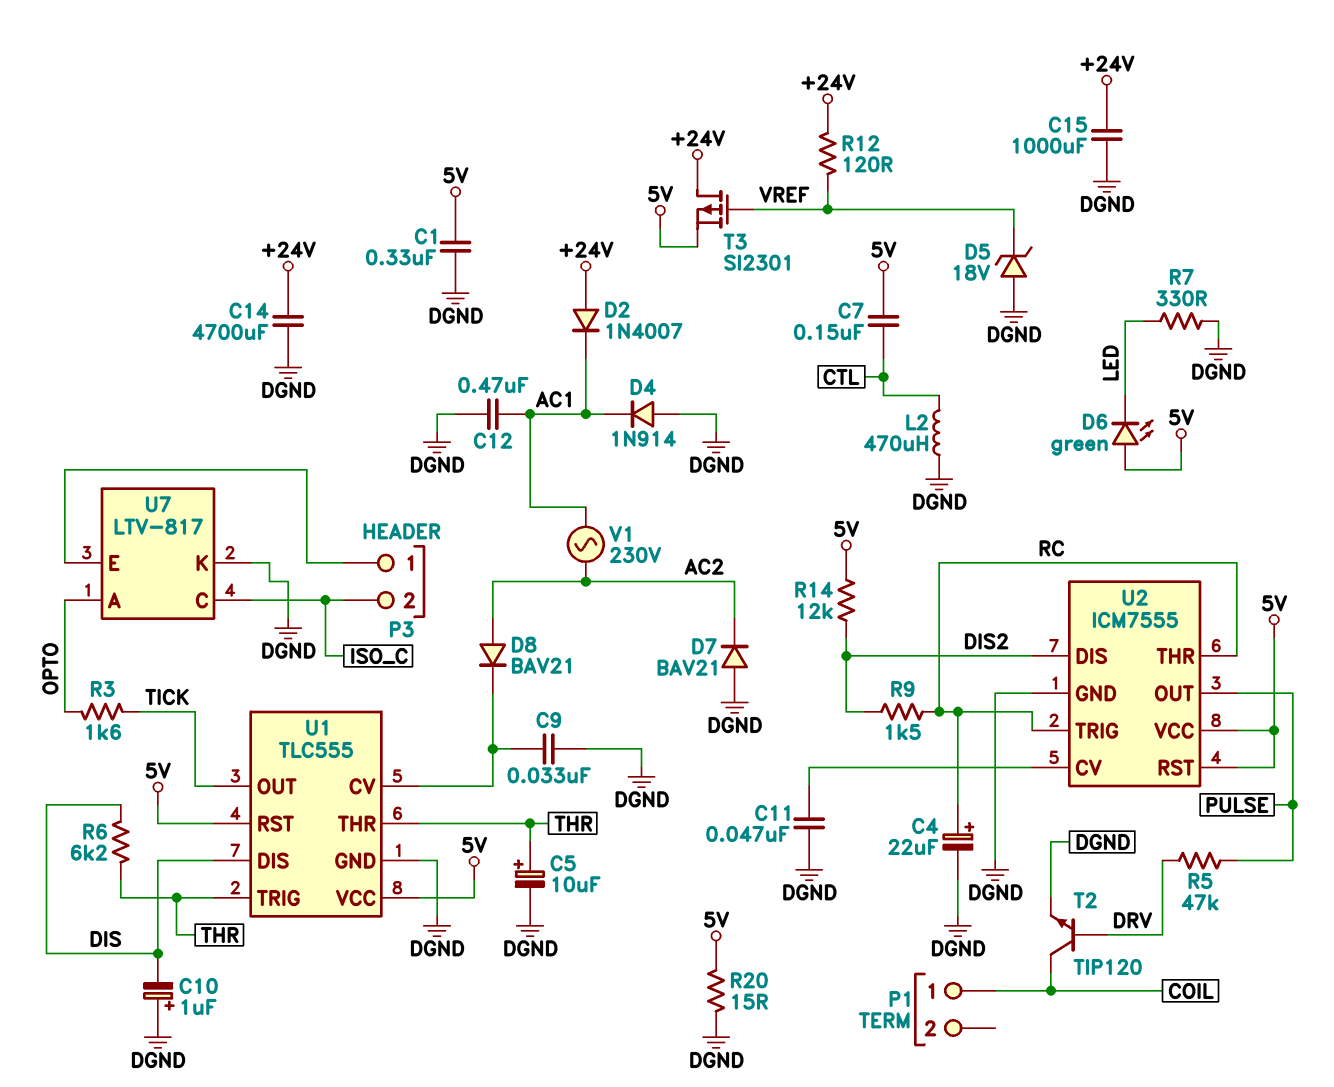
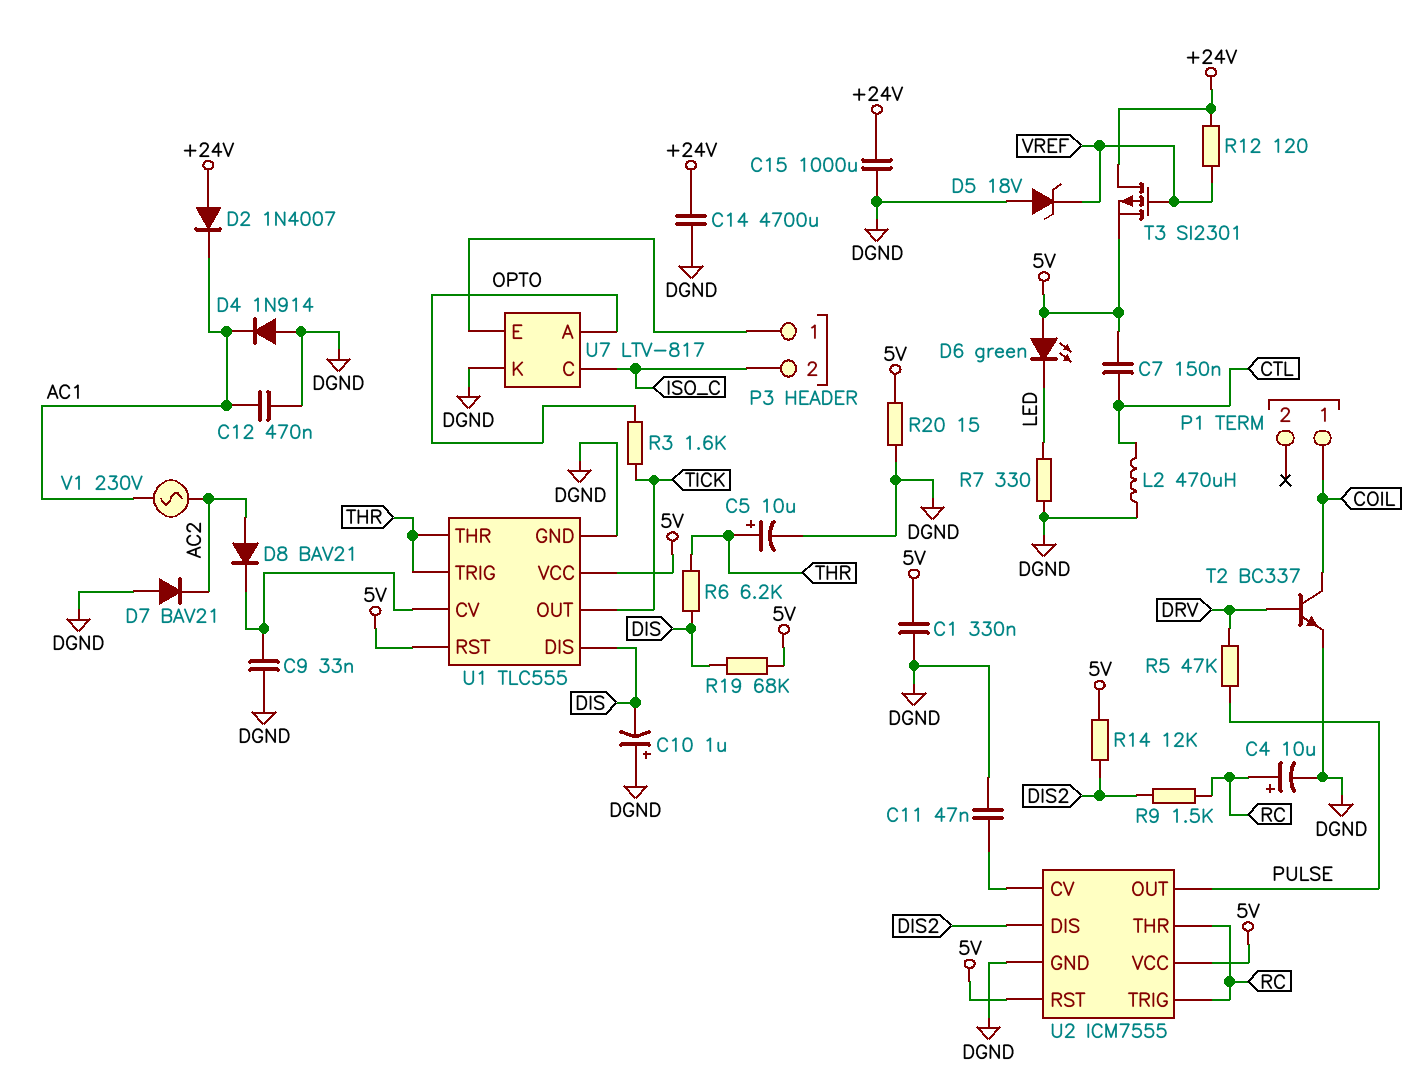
C4: 22uF (plus RC, minus DGND) -> 10uF (plus RC, minus DGND)
R19: none -> 68k (5V, DIS)
T2: NPN TIP120 (B DRV, C COIL, E DGND) -> NPN BC337 (B DRV, C COIL, E DGND)

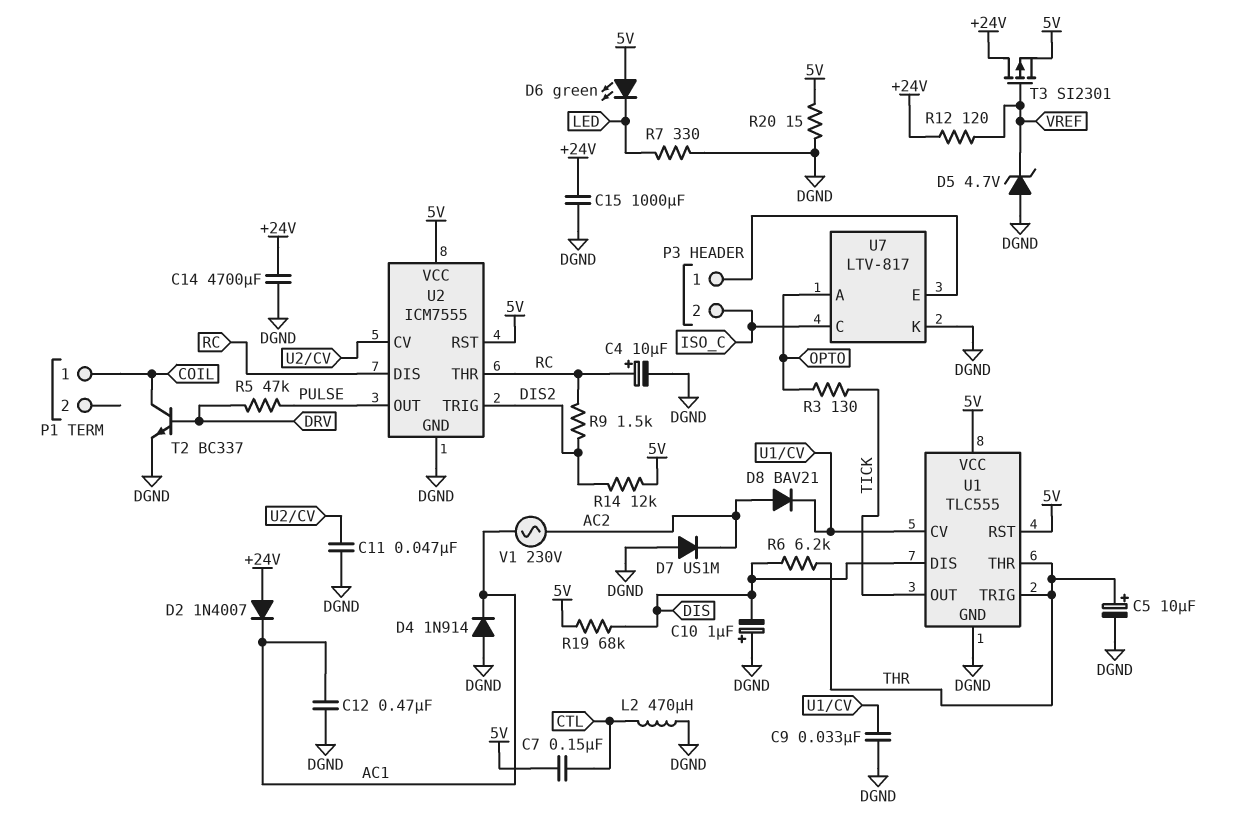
C1: 330nF (5V, DGND) -> none
D5: zener 18V (A DGND, K VREF) -> zener 4.7V (A DGND, K VREF)
D7: diode BAV21 (A DGND, K AC2) -> diode US1M (A DGND, K AC2)
R3: 1.6k (OPTO, TICK) -> 130 (OPTO, TICK)
U2 pin DIS: DIS2 -> RC
U2 pin TRIG: RC -> DIS2

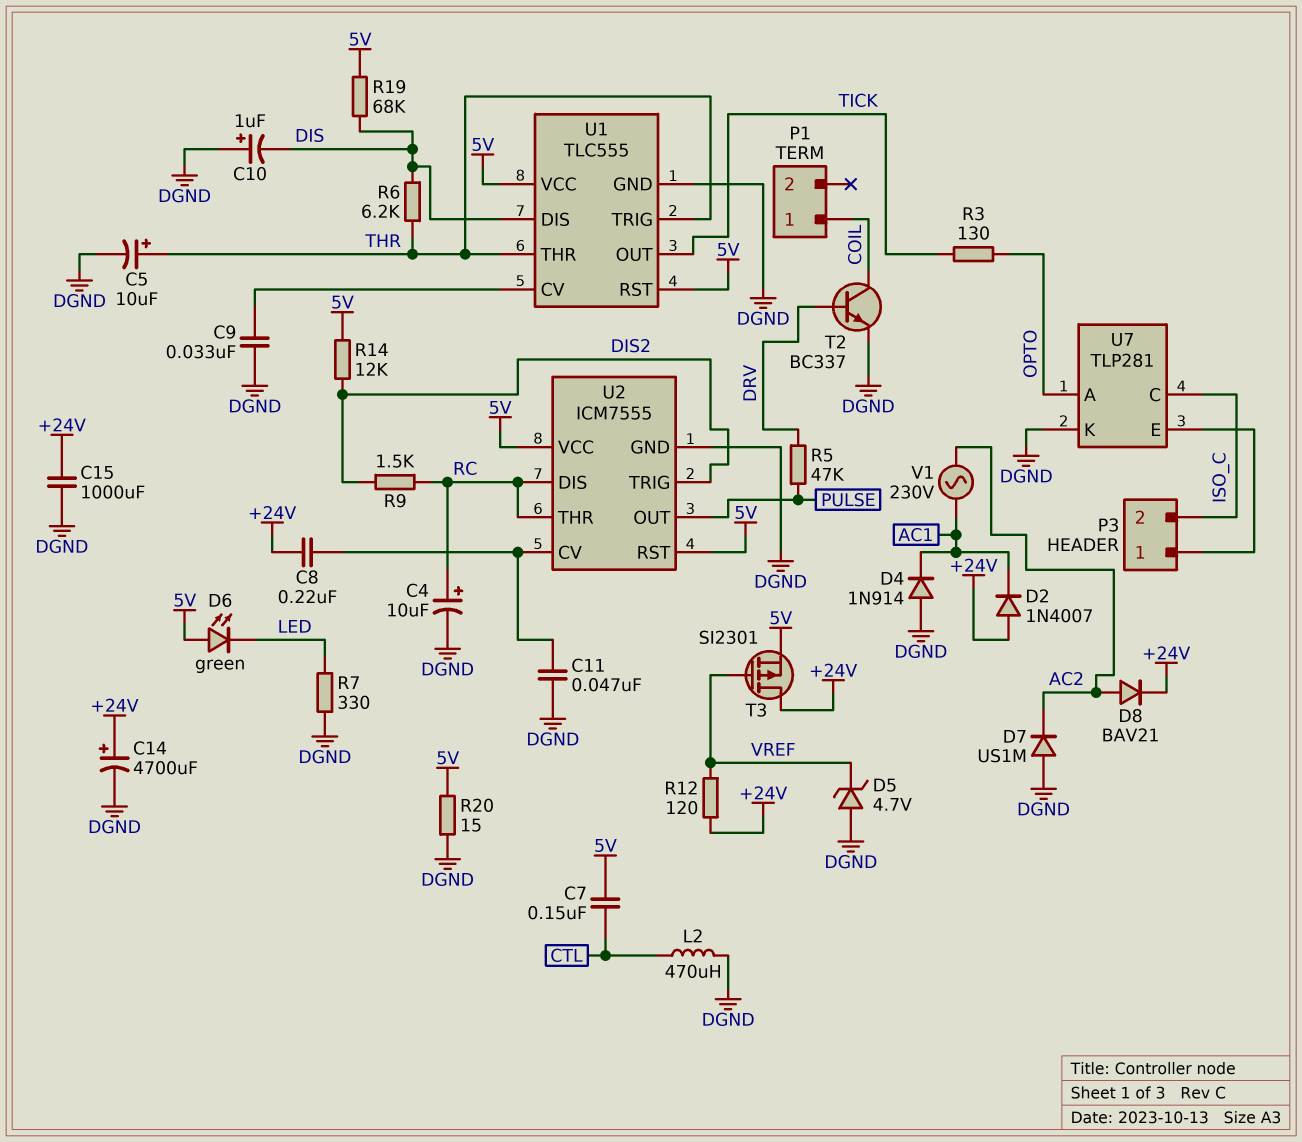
C8: none -> 220nF (+24V, U2/CV)
C12: 470nF (AC1, DGND) -> none
C14: 4700uF (+24V, DGND) -> 4700uF (plus +24V, minus DGND)
D8: diode BAV21 (A AC2, K U1/CV) -> diode BAV21 (A AC2, K +24V)
U7: LTV-817 -> TLP281

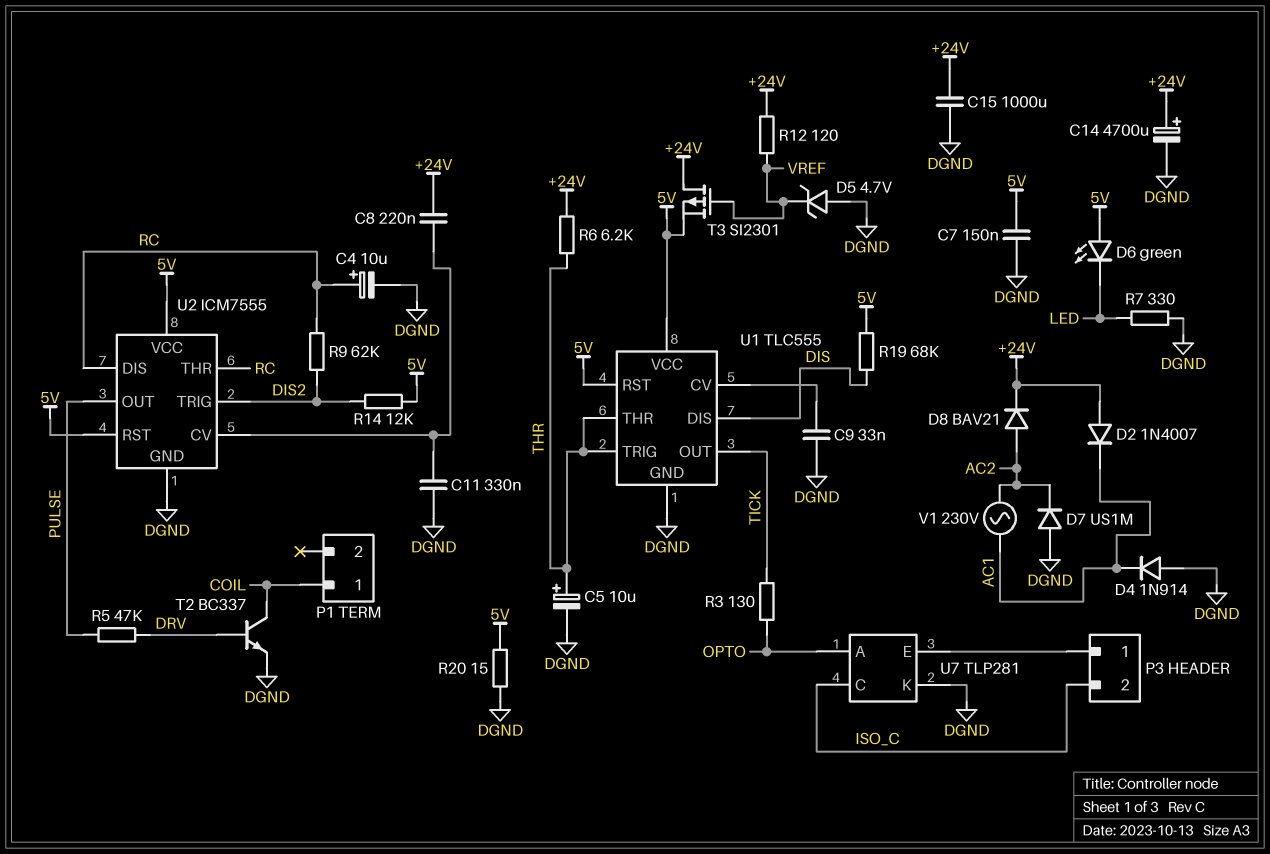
C7: 150nF (5V, CTL) -> 150nF (5V, DGND)
C10: 1uF (plus DGND, minus DIS) -> none
C11: 47nF (DGND, U2/CV) -> 330nF (DGND, U2/CV)
L2: 470uH (CTL, DGND) -> none
R6: 6.2k (DIS, THR) -> 6.2k (+24V, THR)
R9: 1.5k (DIS2, RC) -> 62k (DIS2, RC)

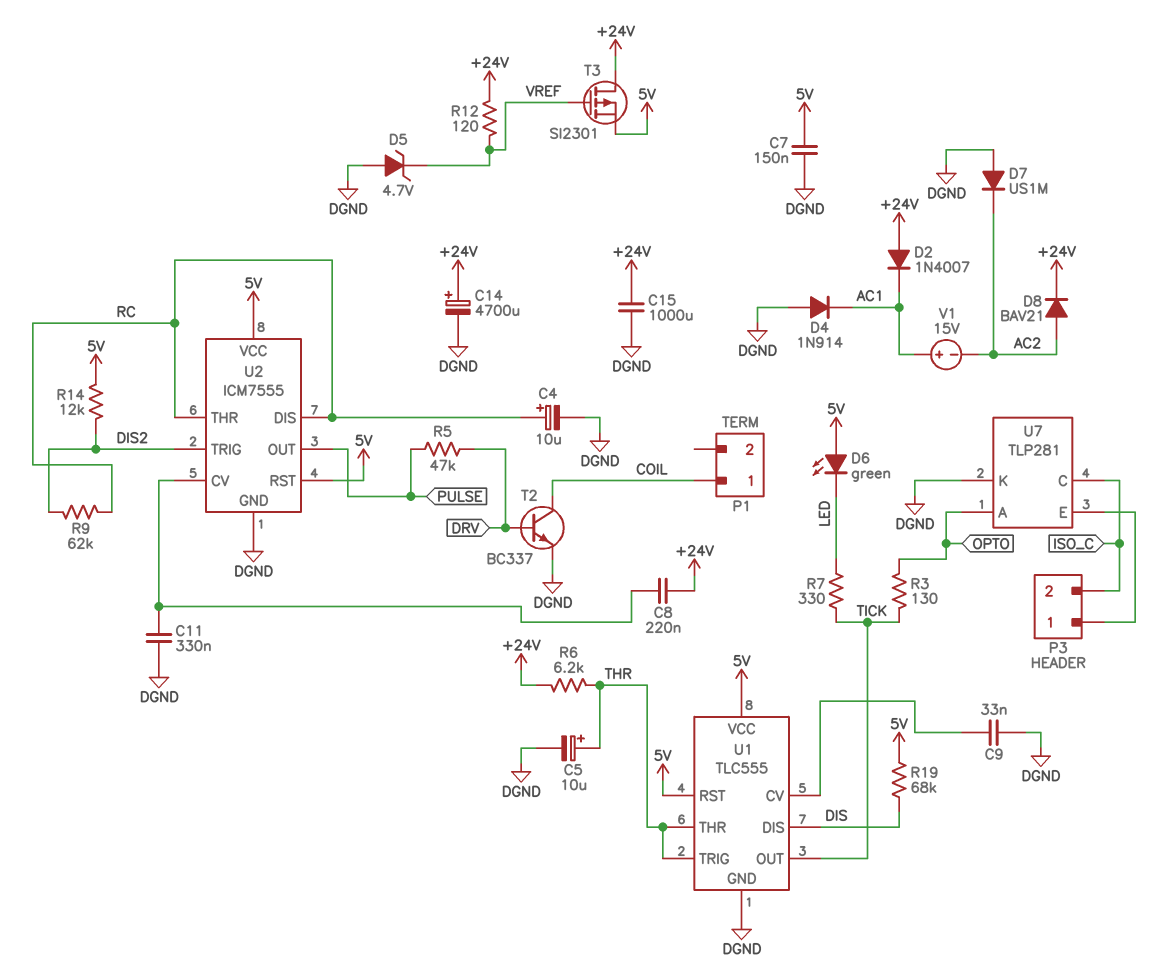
R7: 330 (DGND, LED) -> 330 (LED, TICK)
R20: 15 (5V, DGND) -> none
V1: AC 230V (AC1, AC2) -> 15V (plus AC1, minus AC2)

